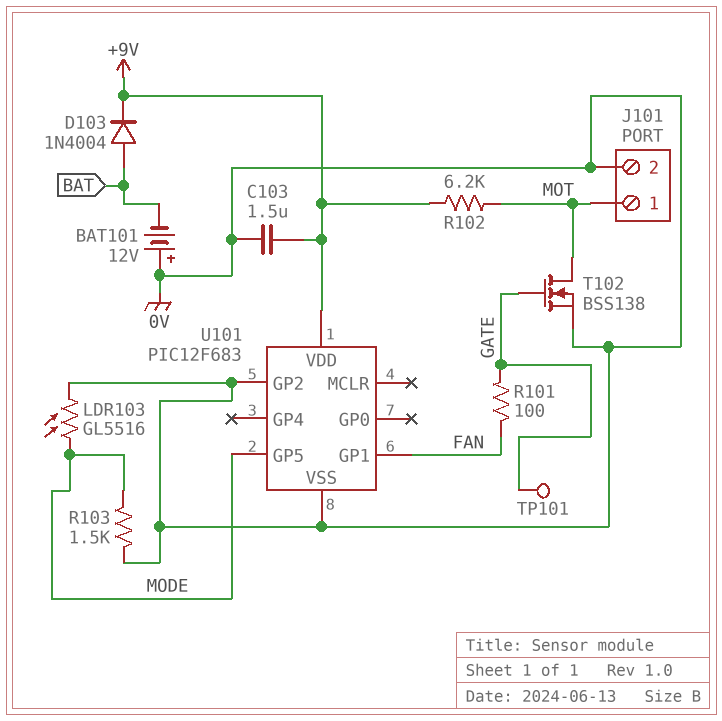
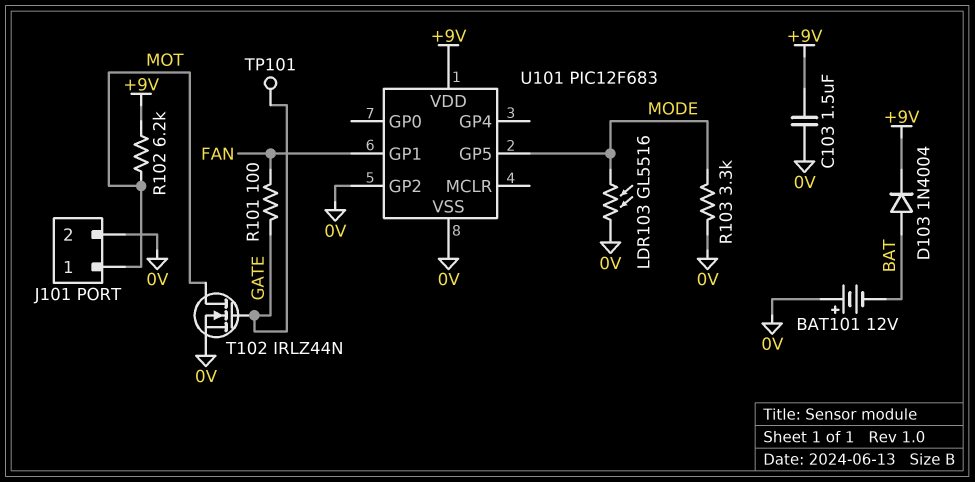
R103: 1.5k (0V, MODE) -> 3.3k (0V, MODE)
T102: NMOS BSS138 (G GATE, D MOT, S 0V) -> NMOS IRLZ44N (G GATE, D MOT, S 0V)

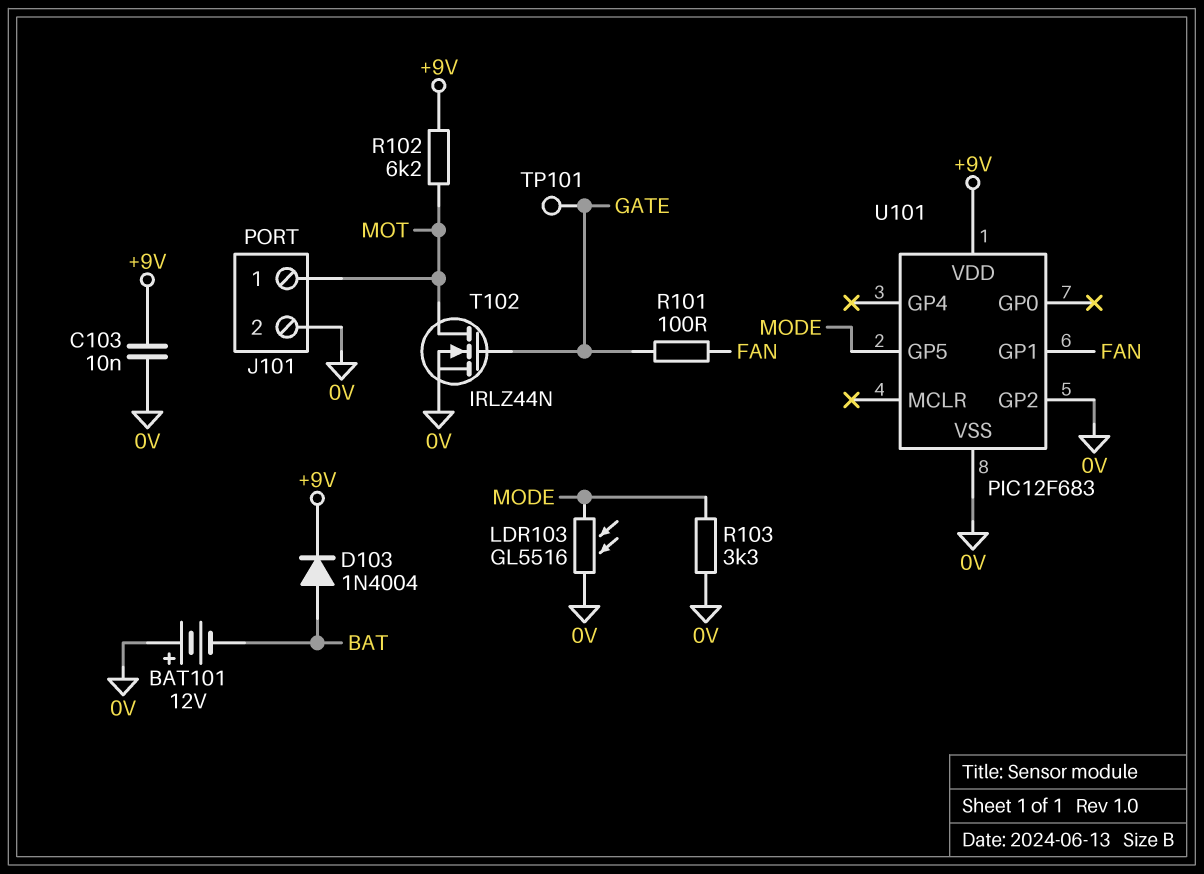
C103: 1.5uF (+9V, 0V) -> 10nF (+9V, 0V)

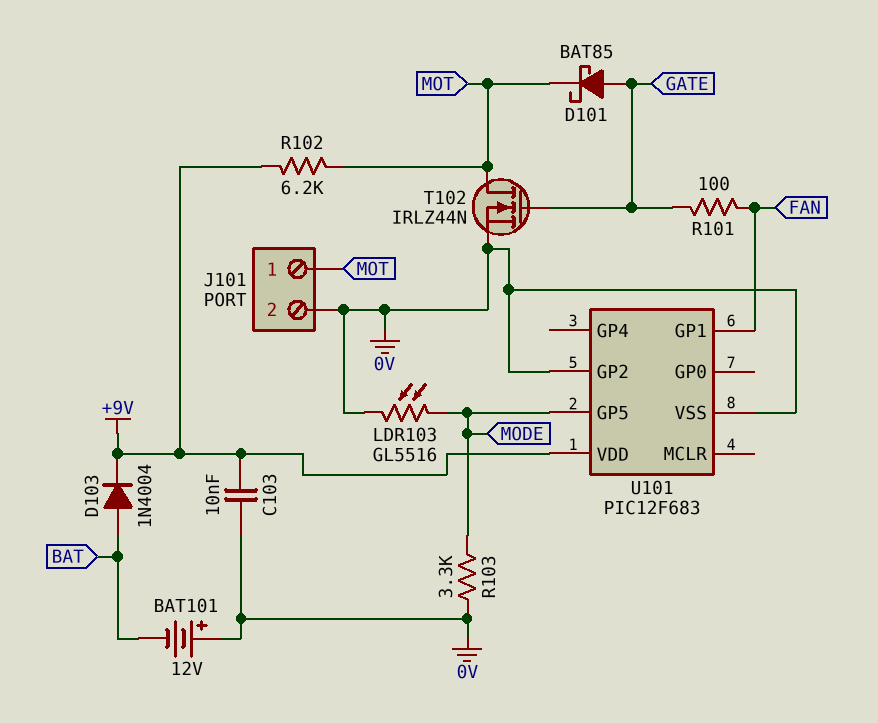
D101: none -> schottky BAT85 (A GATE, K MOT)
TP101: test point (GATE) -> none

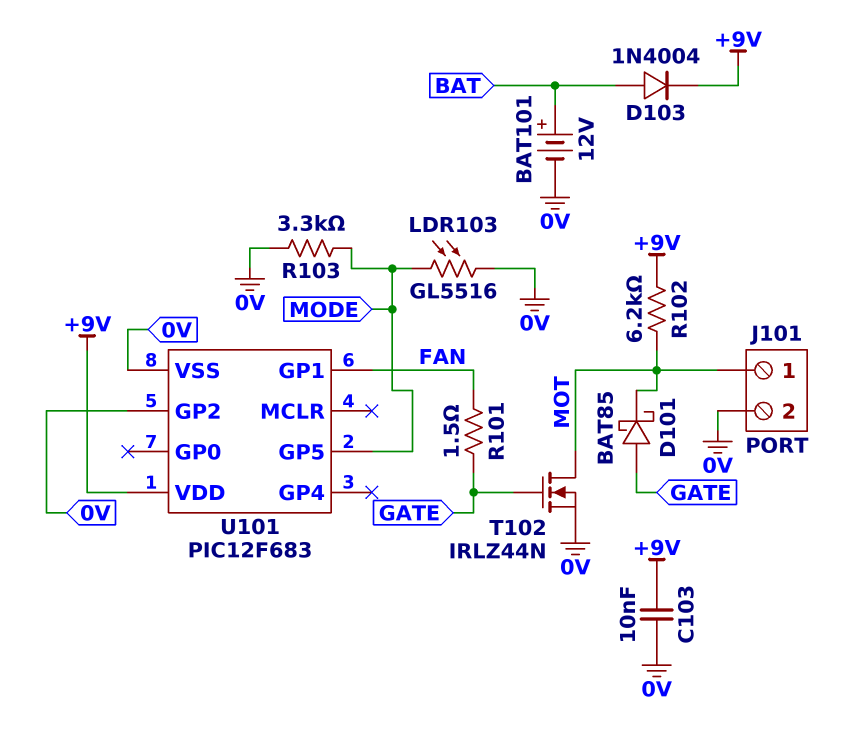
BAT101: 12V (plus 0V, minus BAT) -> 12V (plus BAT, minus 0V)
R101: 100 (FAN, GATE) -> 1.5 (FAN, GATE)

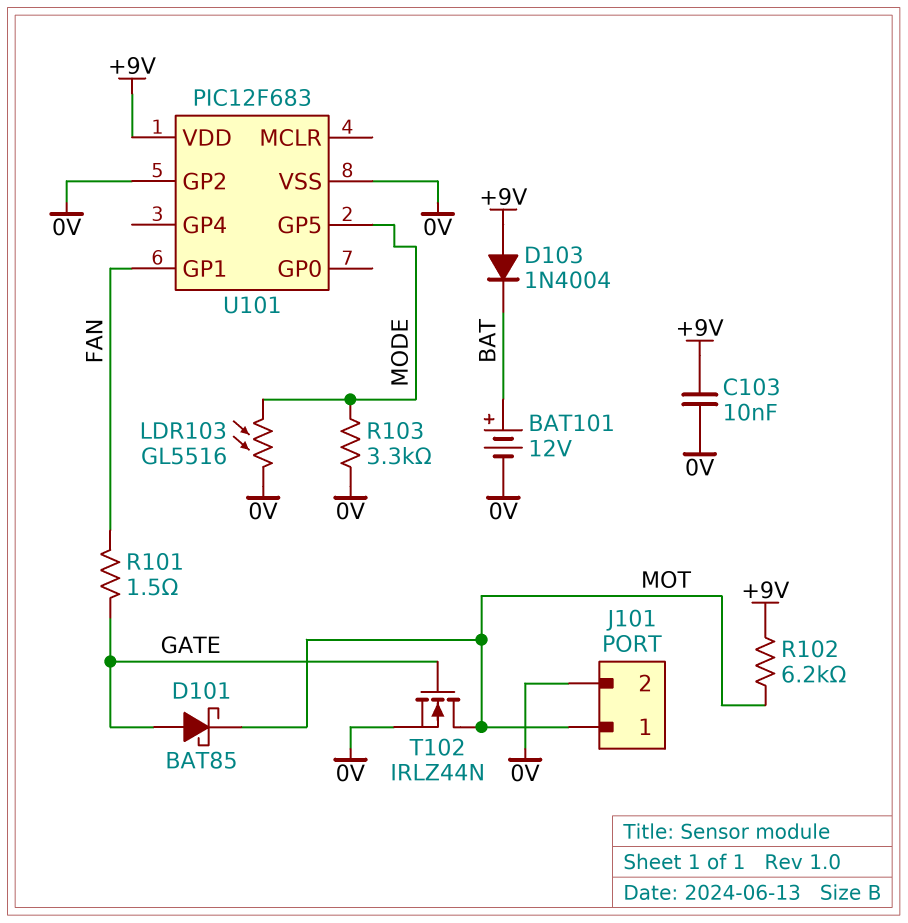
D103: diode 1N4004 (A BAT, K +9V) -> diode 1N4004 (A +9V, K BAT)

